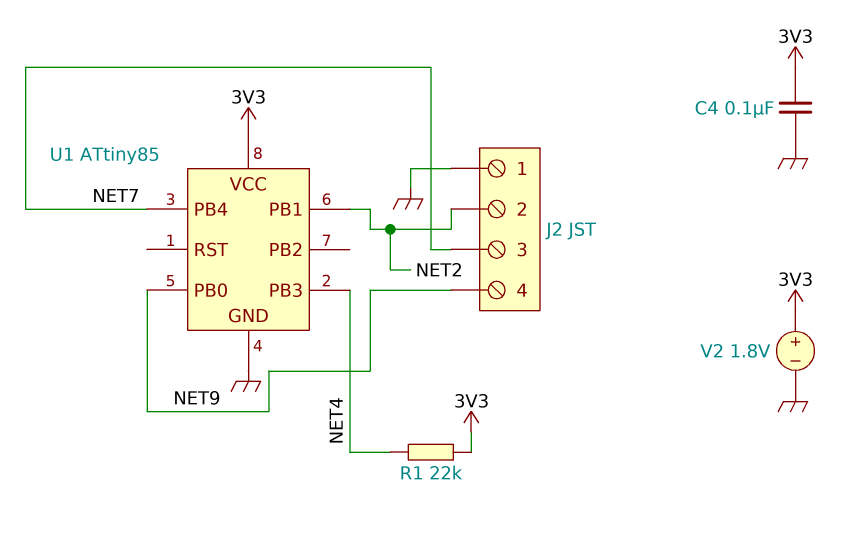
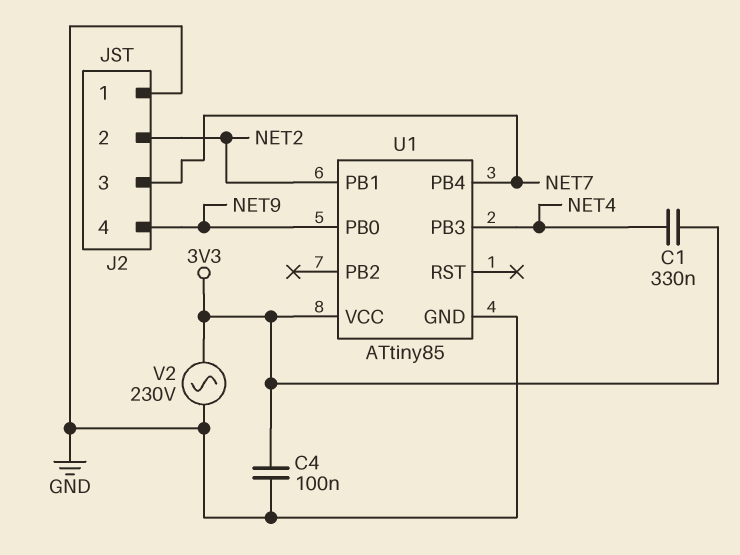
C1: none -> 330nF (3V3, NET4)
R1: 22k (3V3, NET4) -> none
V2: 1.8V (plus 3V3, minus GND) -> AC 230V (3V3, GND)

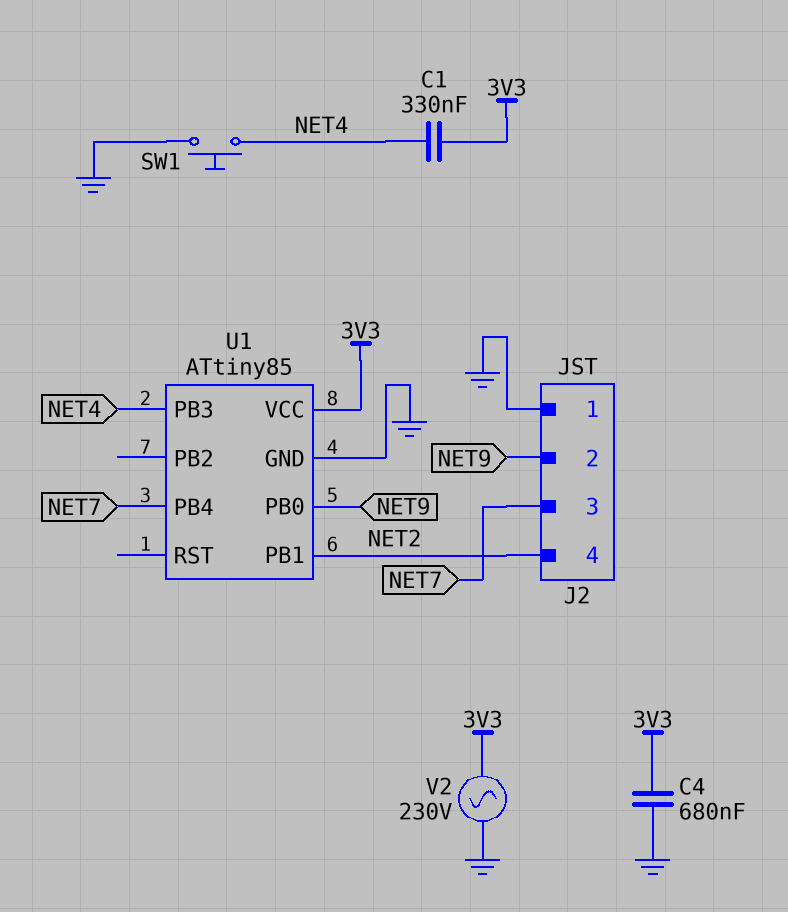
C4: 100nF (3V3, GND) -> 680nF (3V3, GND)
J2 pin 2: NET2 -> NET9
J2 pin 4: NET9 -> NET2
SW1: none -> button (GND, NET4)

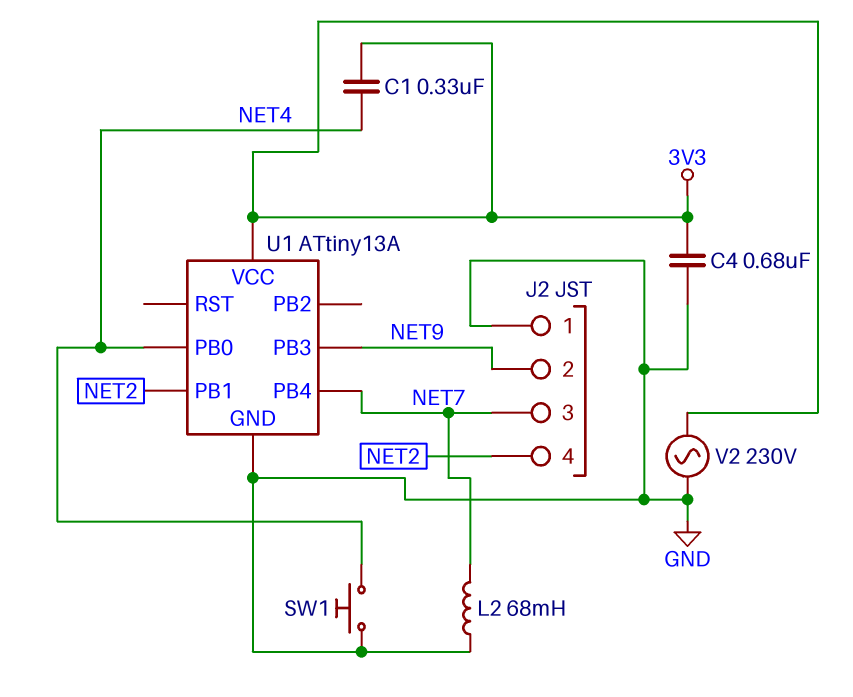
L2: none -> 68mH (GND, NET7)
U1: ATtiny85 -> ATtiny13A
U1 pin PB0: NET9 -> NET4
U1 pin PB3: NET4 -> NET9

